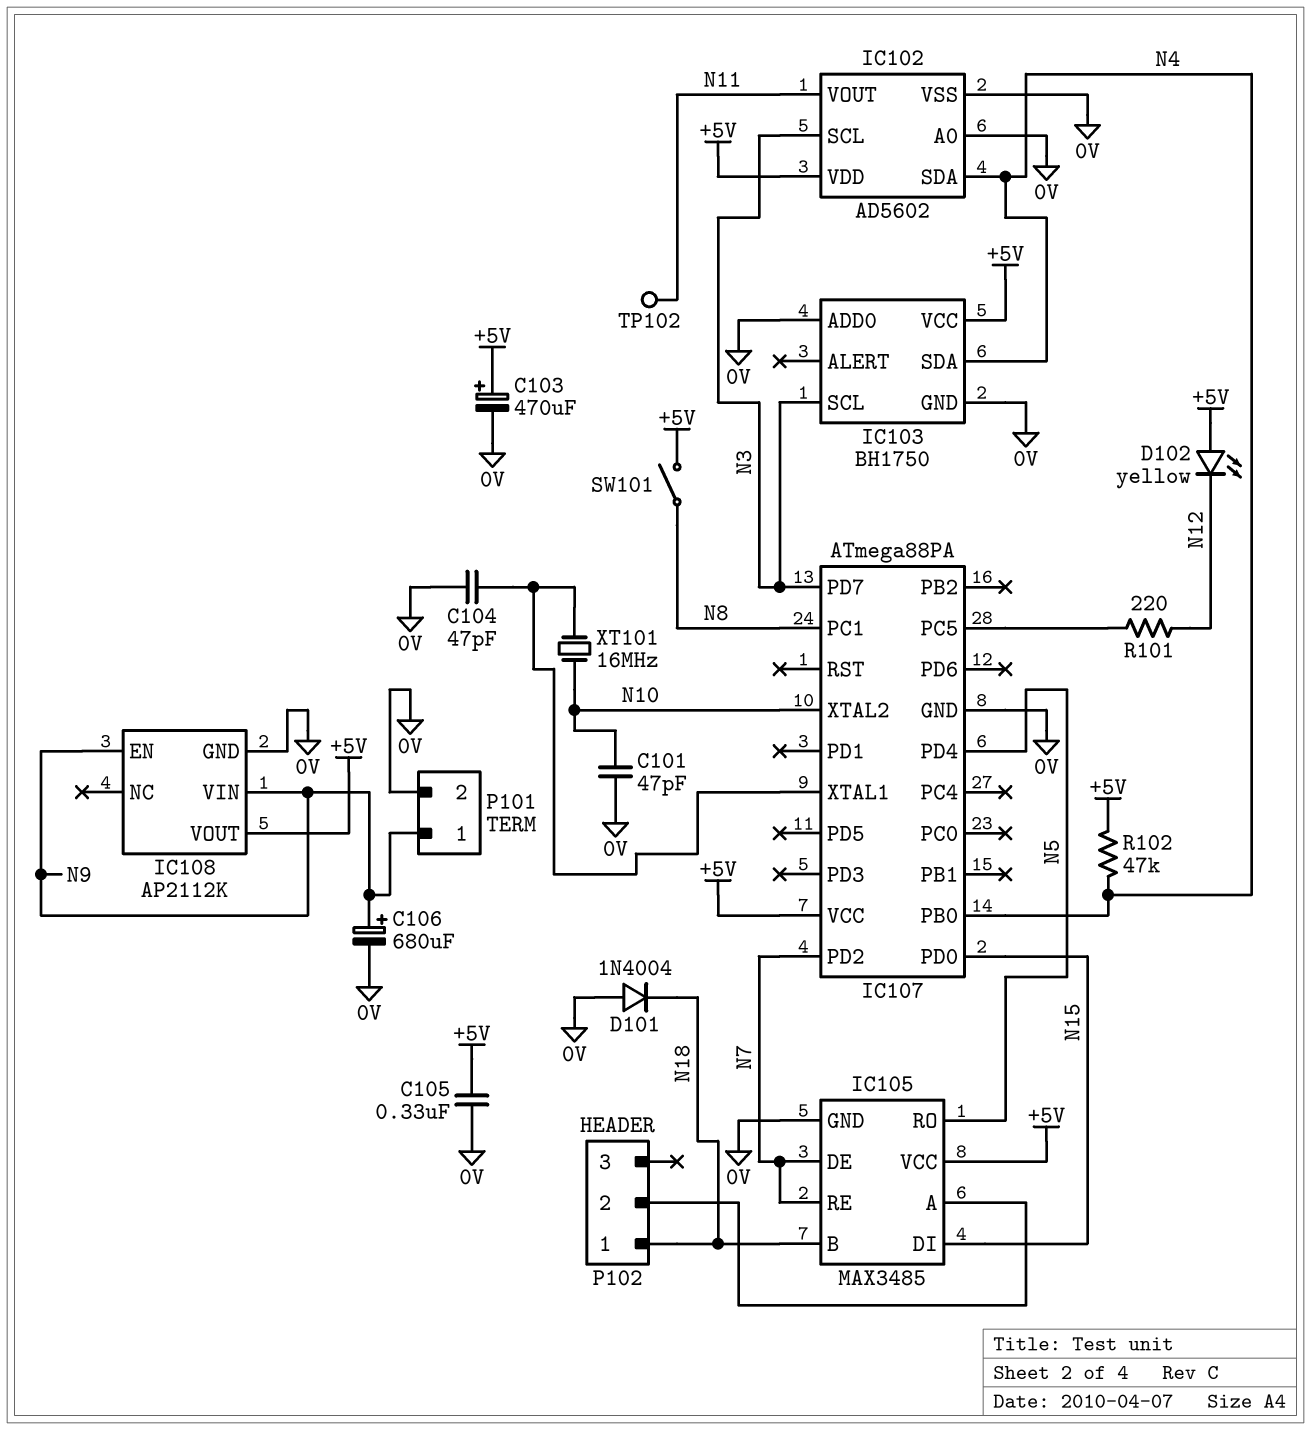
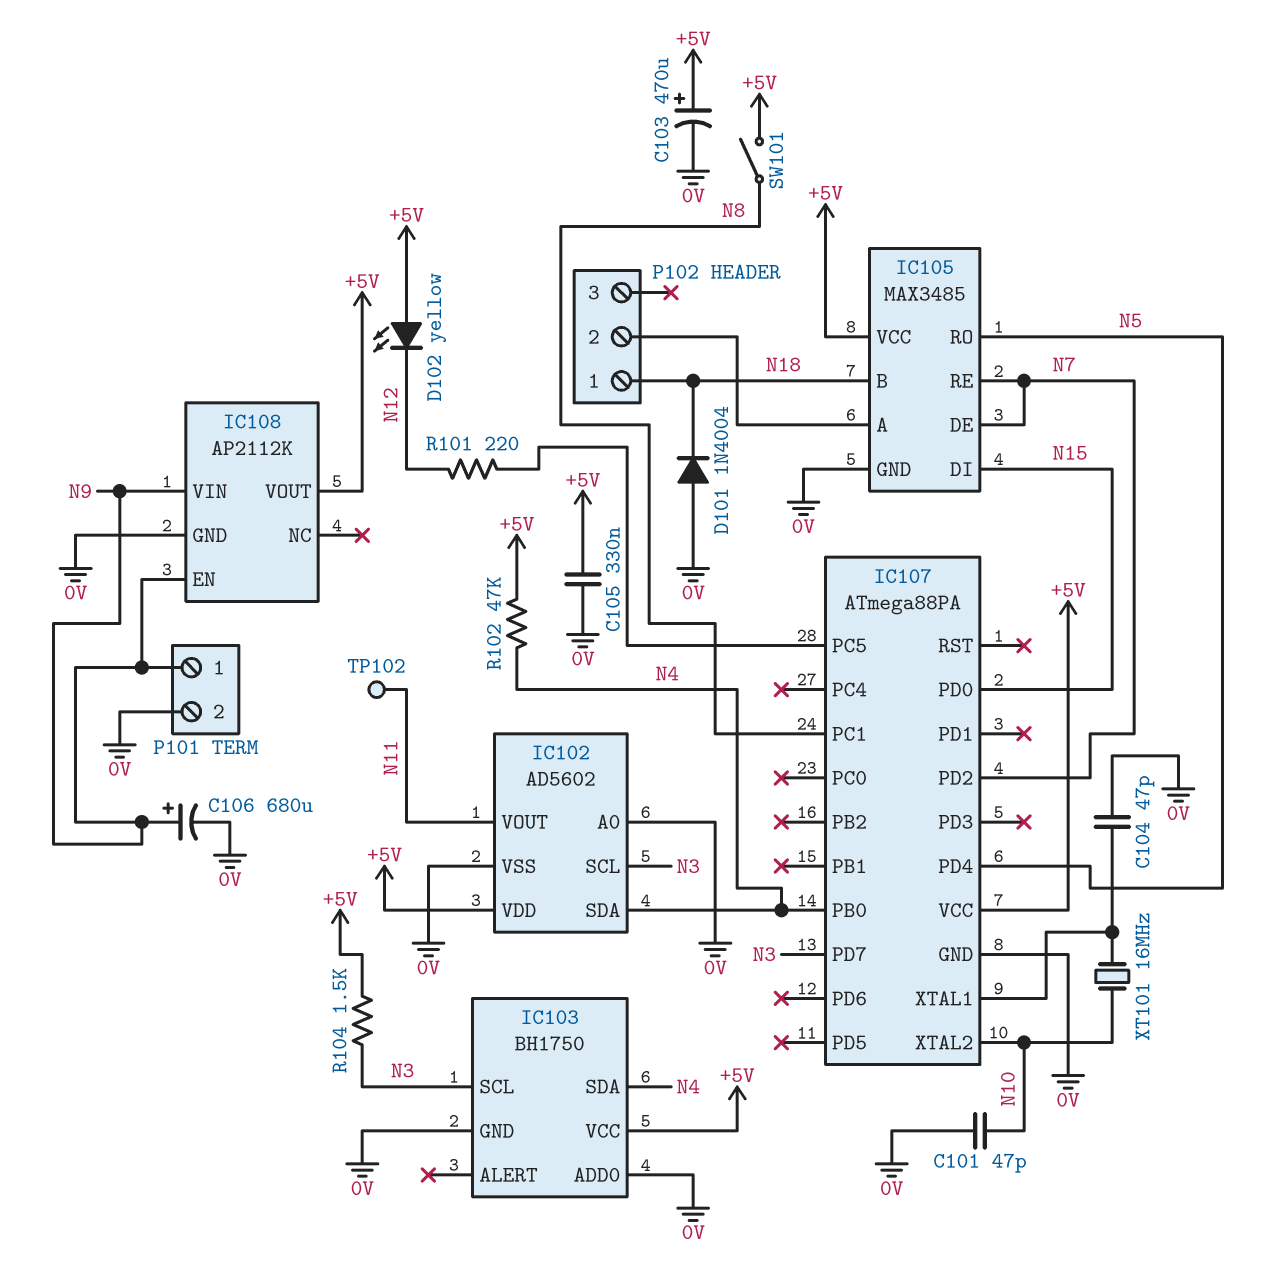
R104: none -> 1.5k (+5V, N3)

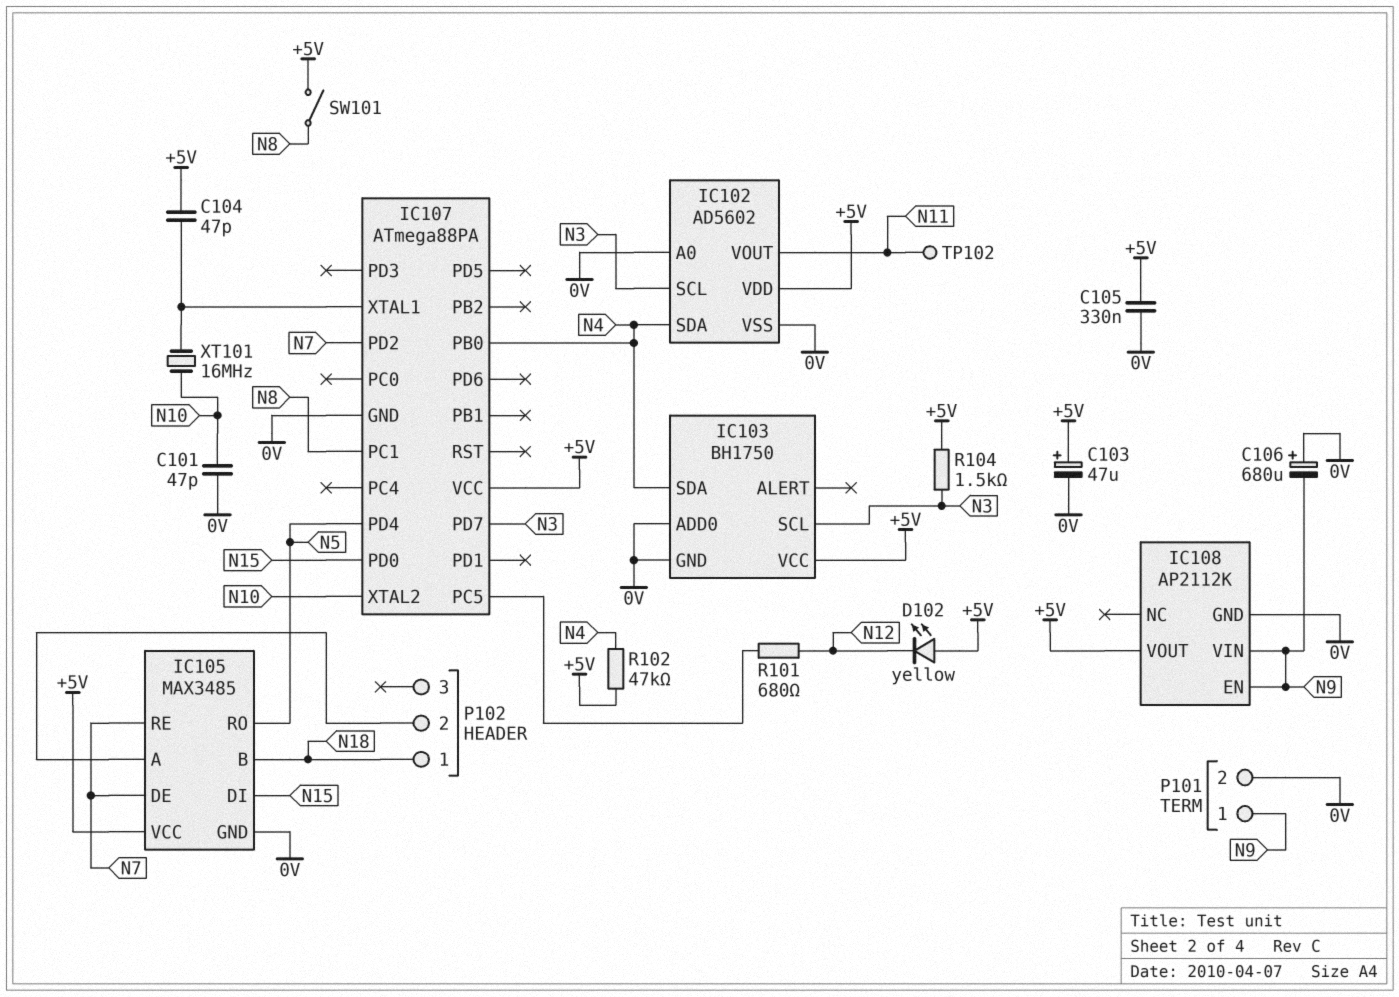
C103: 470uF (plus +5V, minus 0V) -> 47uF (plus +5V, minus 0V)
C104: 47pF (0V, IC107/XTAL1) -> 47pF (+5V, IC107/XTAL1)
C106: 680uF (plus N9, minus 0V) -> 680uF (plus 0V, minus N9)
D101: diode 1N4004 (A 0V, K N18) -> none
R101: 220 (IC107/PC5, N12) -> 680 (IC107/PC5, N12)

